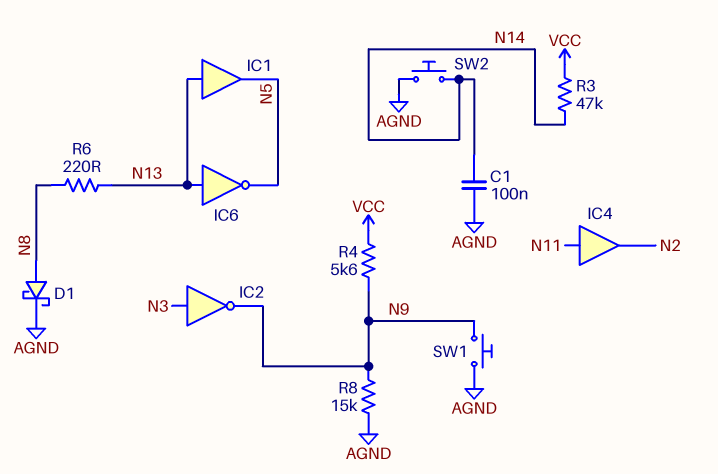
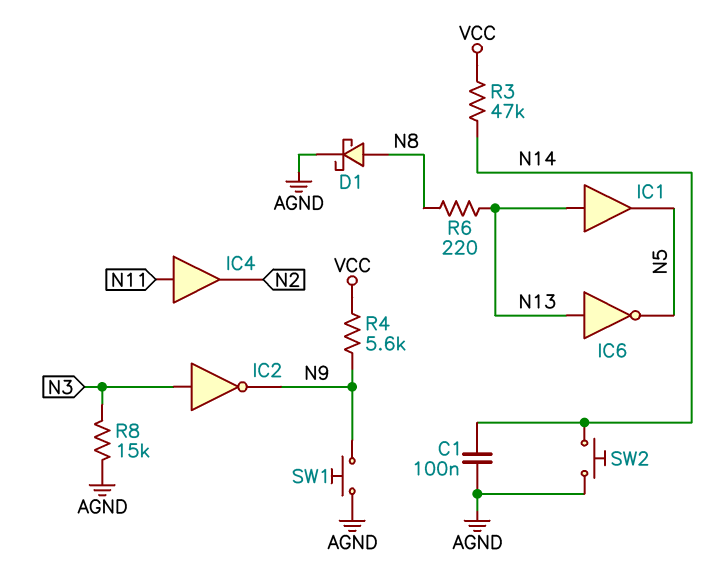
R8: 15k (AGND, N9) -> 15k (AGND, N3)

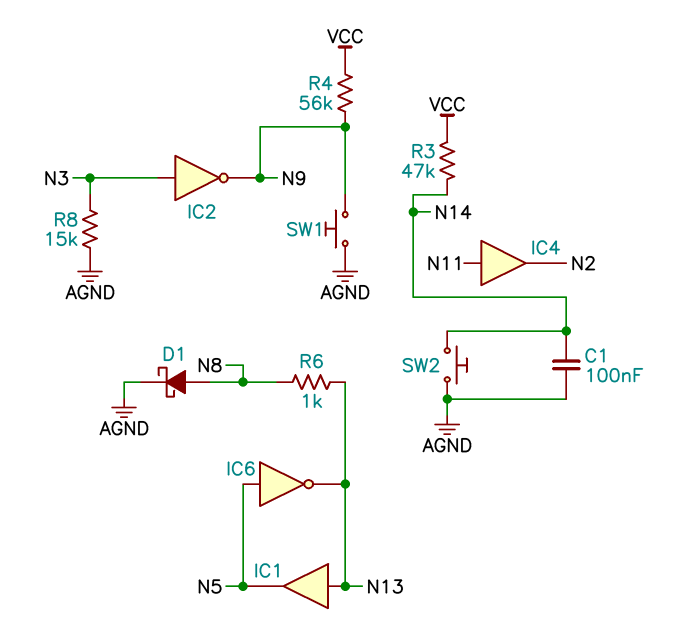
IC6: NOT (in N13, out N5) -> NOT (in N5, out N13)
R4: 5.6k (N9, VCC) -> 56k (N9, VCC)
R6: 220 (N8, N13) -> 1k (N8, N13)

